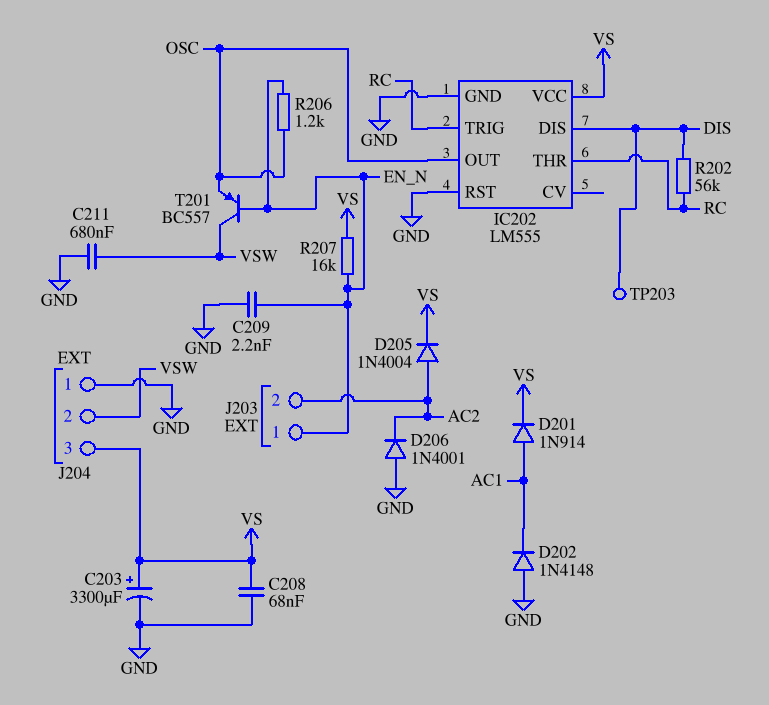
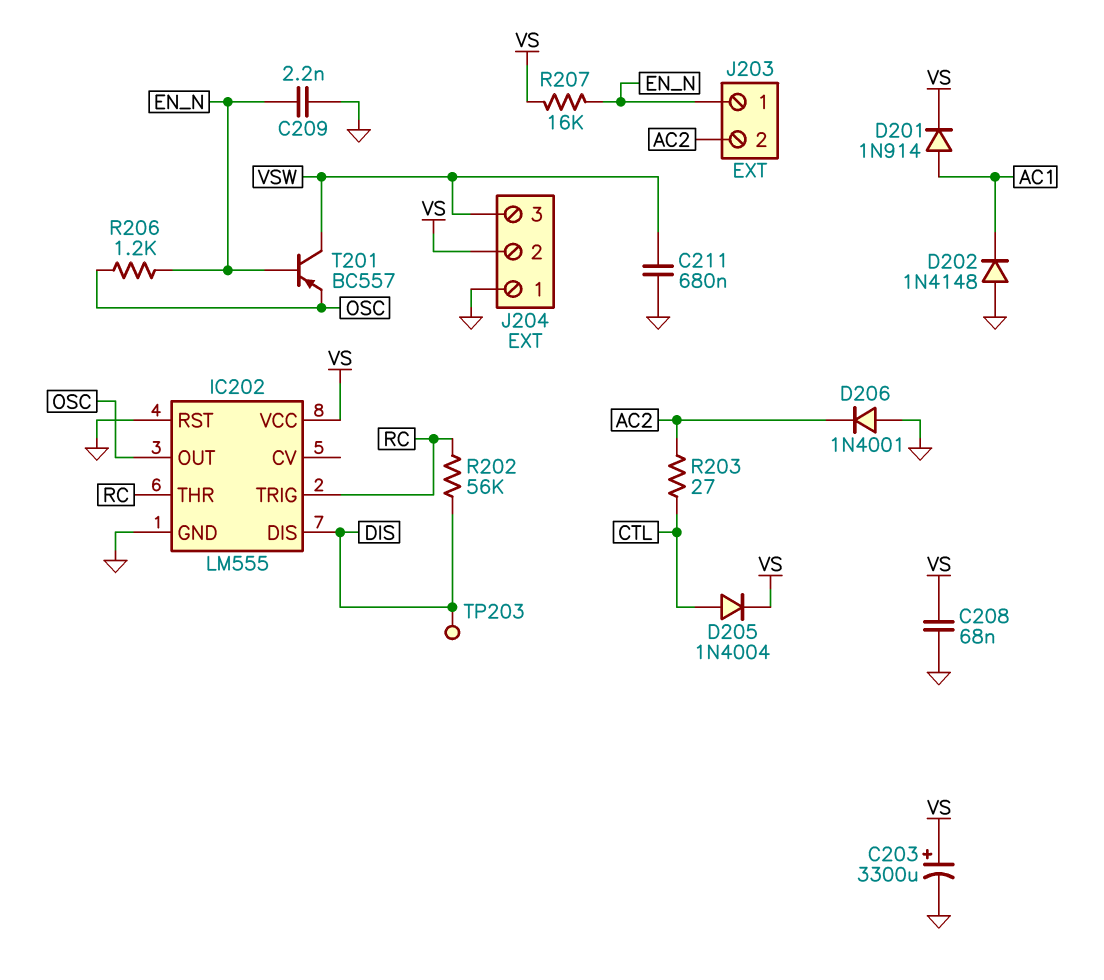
D205: diode 1N4004 (A AC2, K VS) -> diode 1N4004 (A CTL, K VS)
J204 pin 2: VSW -> VS
J204 pin 3: VS -> VSW
R203: none -> 27 (AC2, CTL)

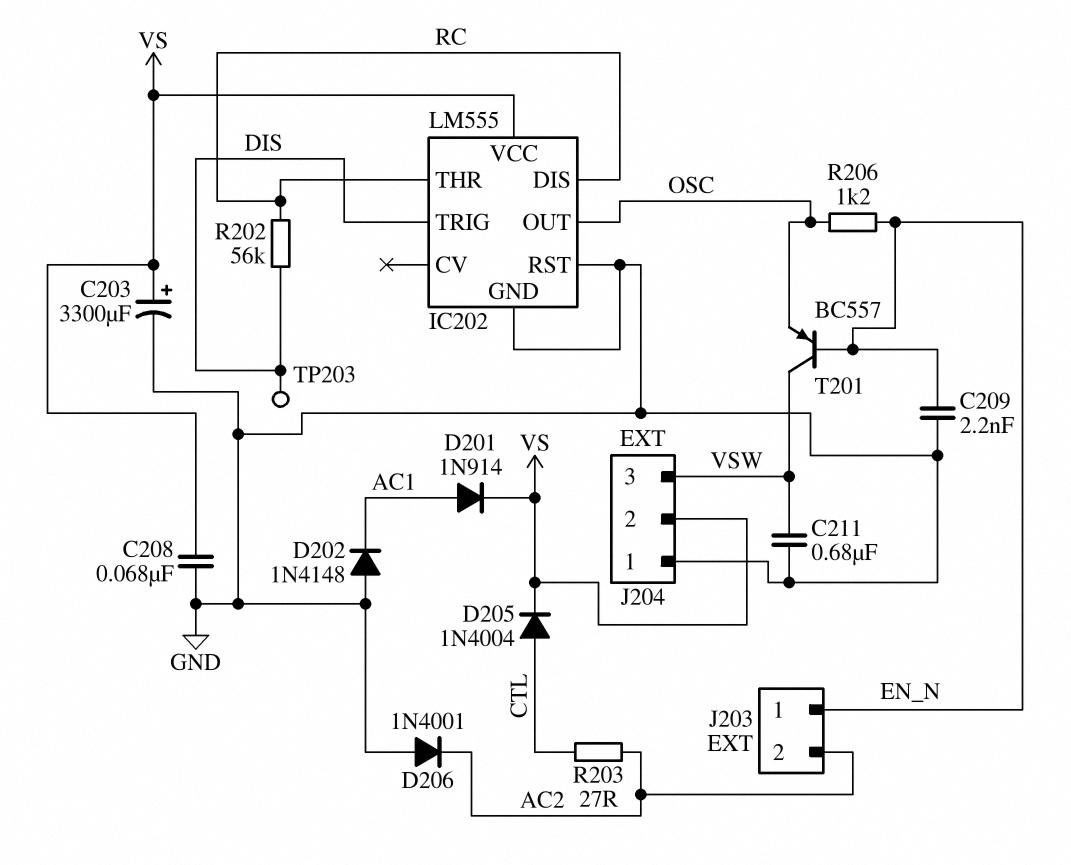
IC202 pin DIS: DIS -> RC
IC202 pin TRIG: RC -> DIS
R207: 16k (EN_N, VS) -> none

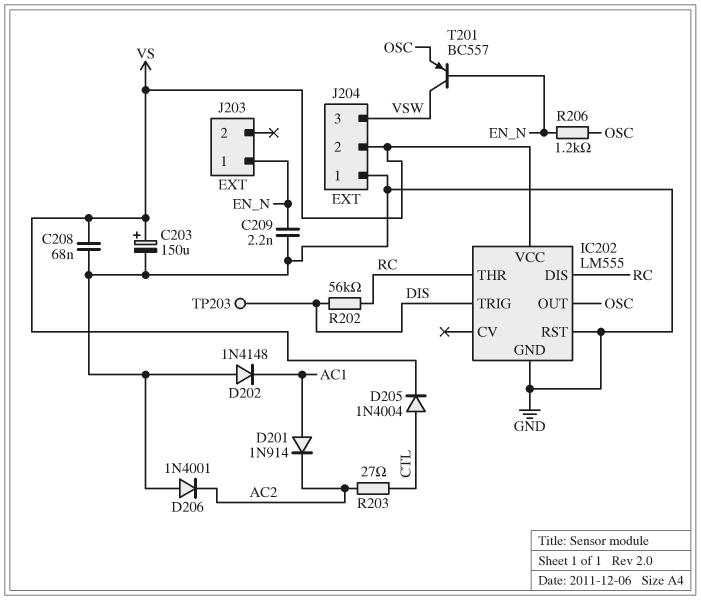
C203: 3300uF (plus VS, minus GND) -> 150uF (plus VS, minus GND)
C211: 680nF (GND, VSW) -> none
D201: diode 1N914 (A AC1, K VS) -> diode 1N914 (A AC1, K AC2)
J203 pin 2: AC2 -> none

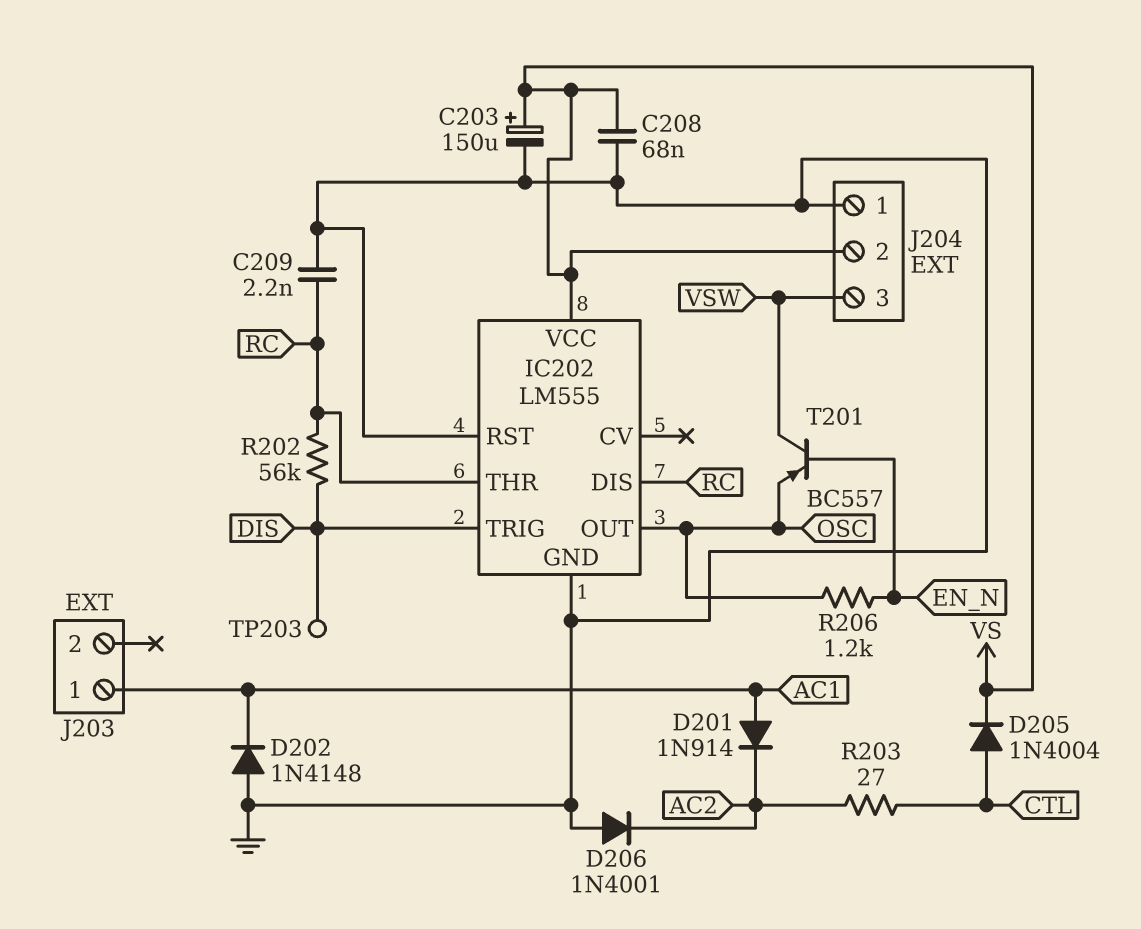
C209: 2.2nF (EN_N, GND) -> 2.2nF (GND, RC)
J203 pin 1: EN_N -> AC1

